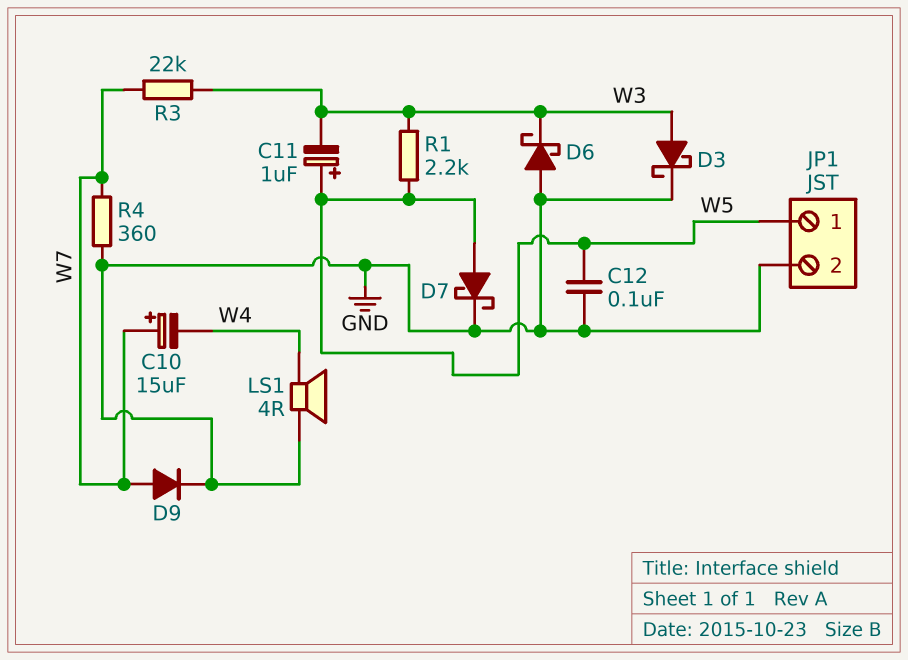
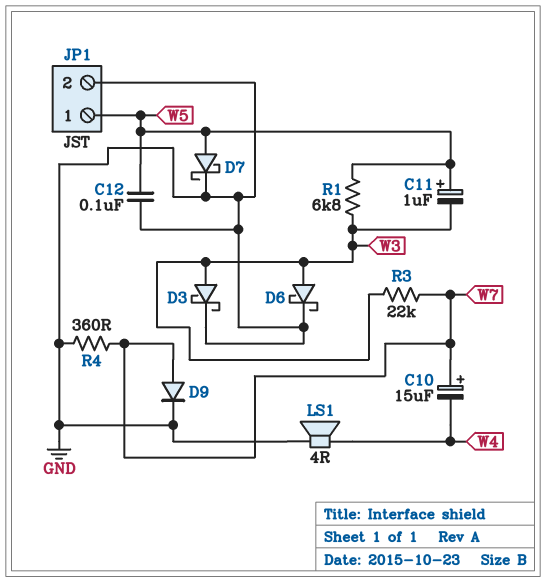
D6: schottky (A GND, K W3) -> schottky (A W3, K GND)
R1: 2.2k (W3, W5) -> 6.8k (W3, W5)

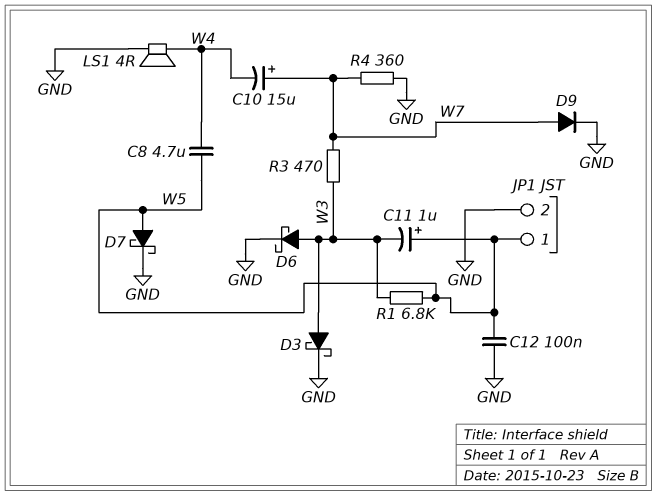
C8: none -> 4.7uF (W4, W5)
R3: 22k (W3, W7) -> 470 (W3, W7)

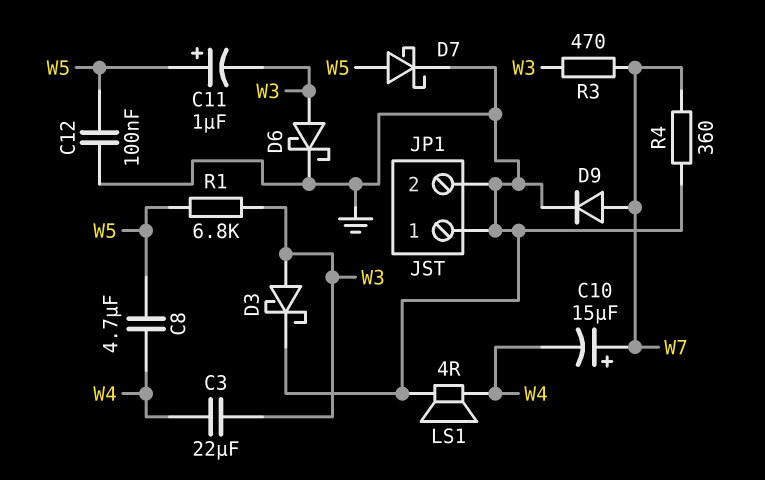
C3: none -> 22uF (W3, W4)
JP1 pin 1: W5 -> GND

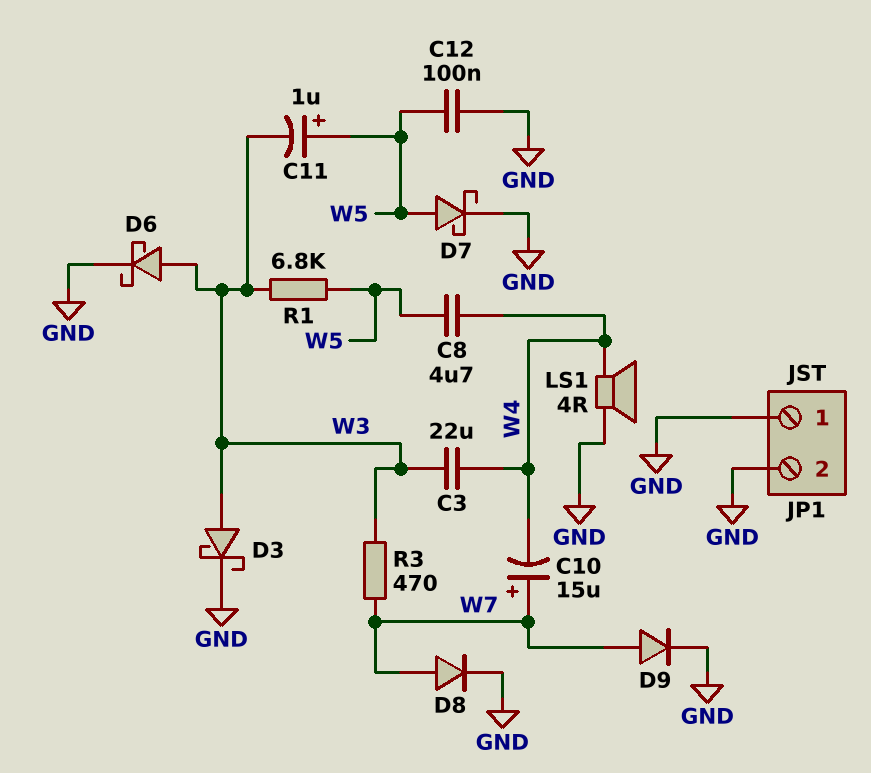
D8: none -> diode (A W7, K GND)
R4: 360 (GND, W7) -> none

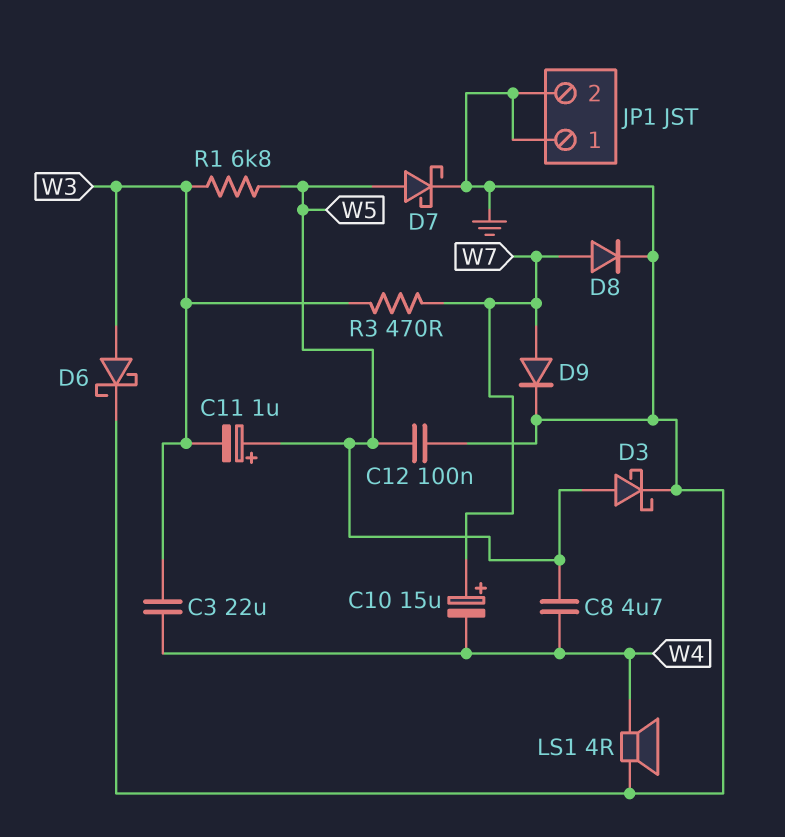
D3: schottky (A W3, K GND) -> schottky (A W5, K GND)

